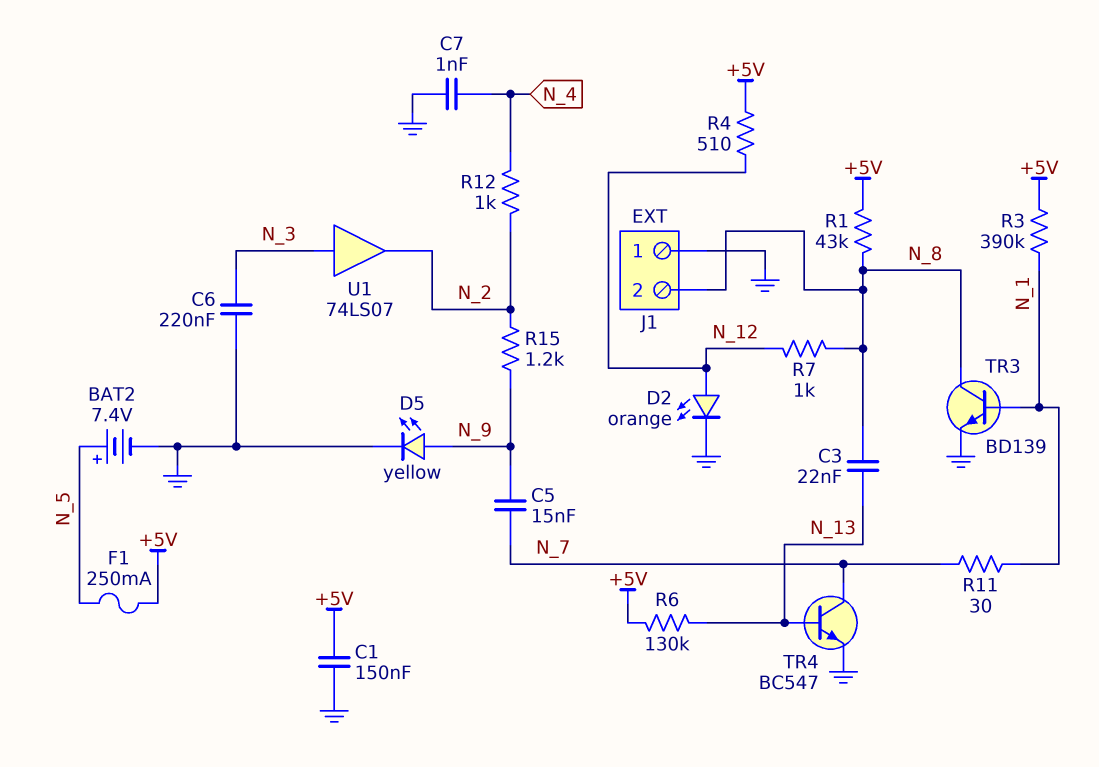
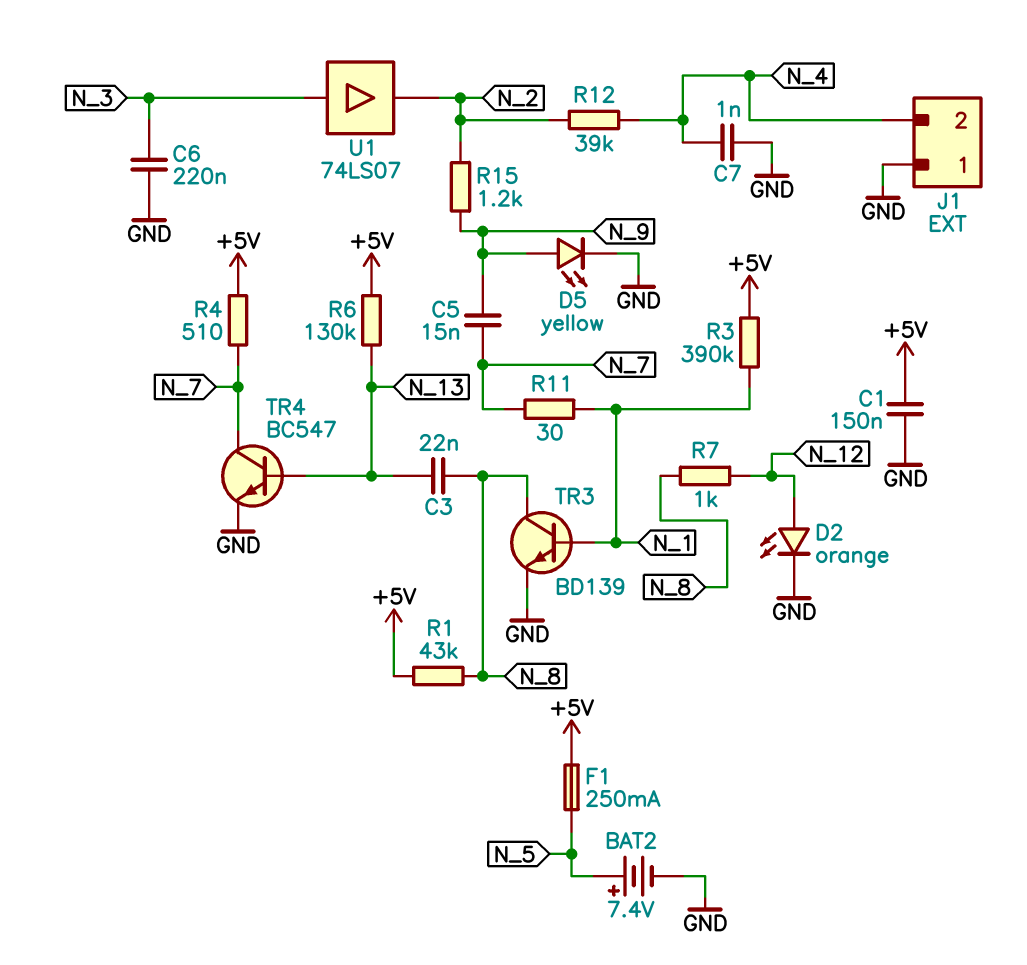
J1 pin 2: N_8 -> N_4
R4: 510 (+5V, N_12) -> 510 (+5V, N_7)
R12: 1k (N_2, N_4) -> 39k (N_2, N_4)

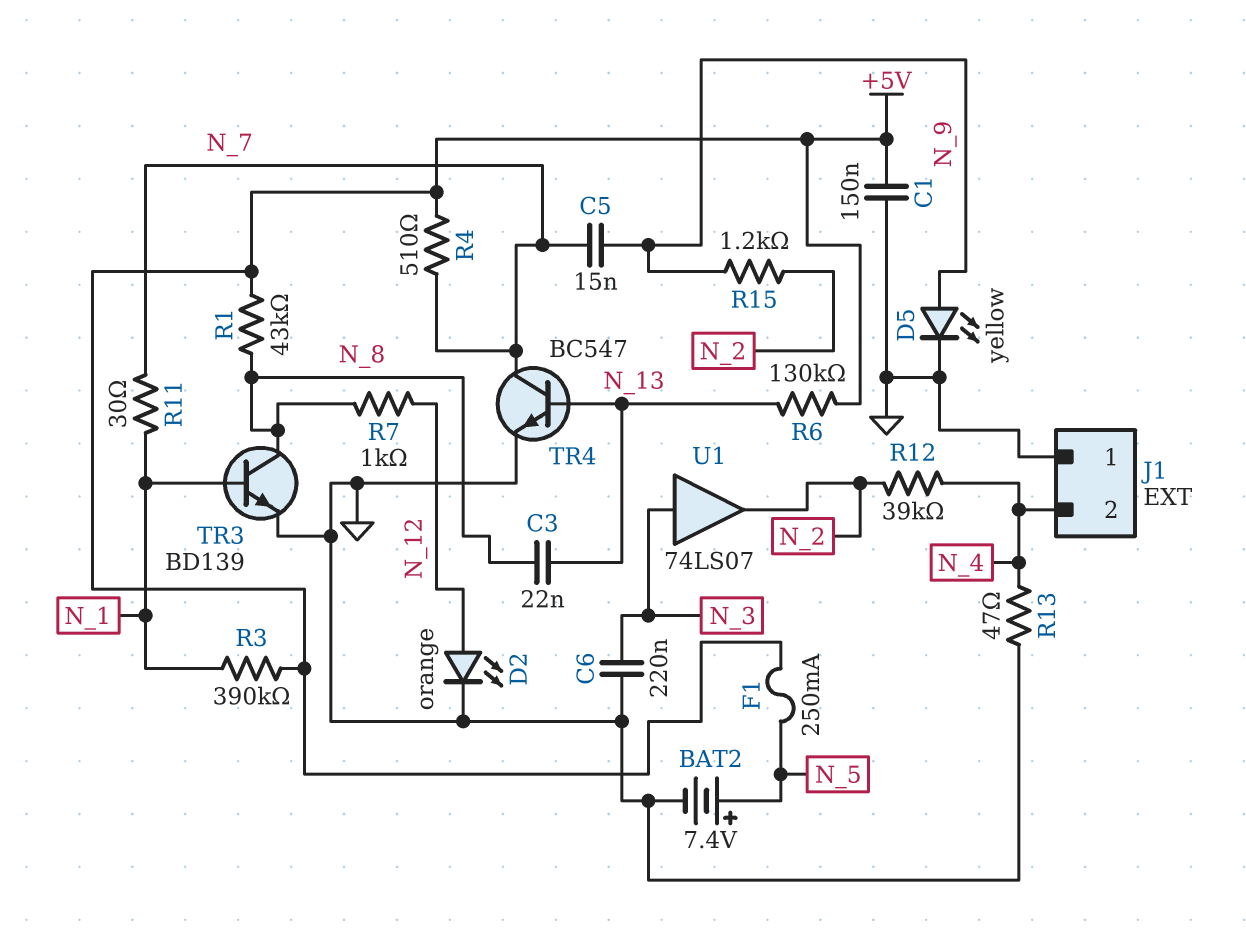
C7: 1nF (GND, N_4) -> none
R13: none -> 47 (GND, N_4)

